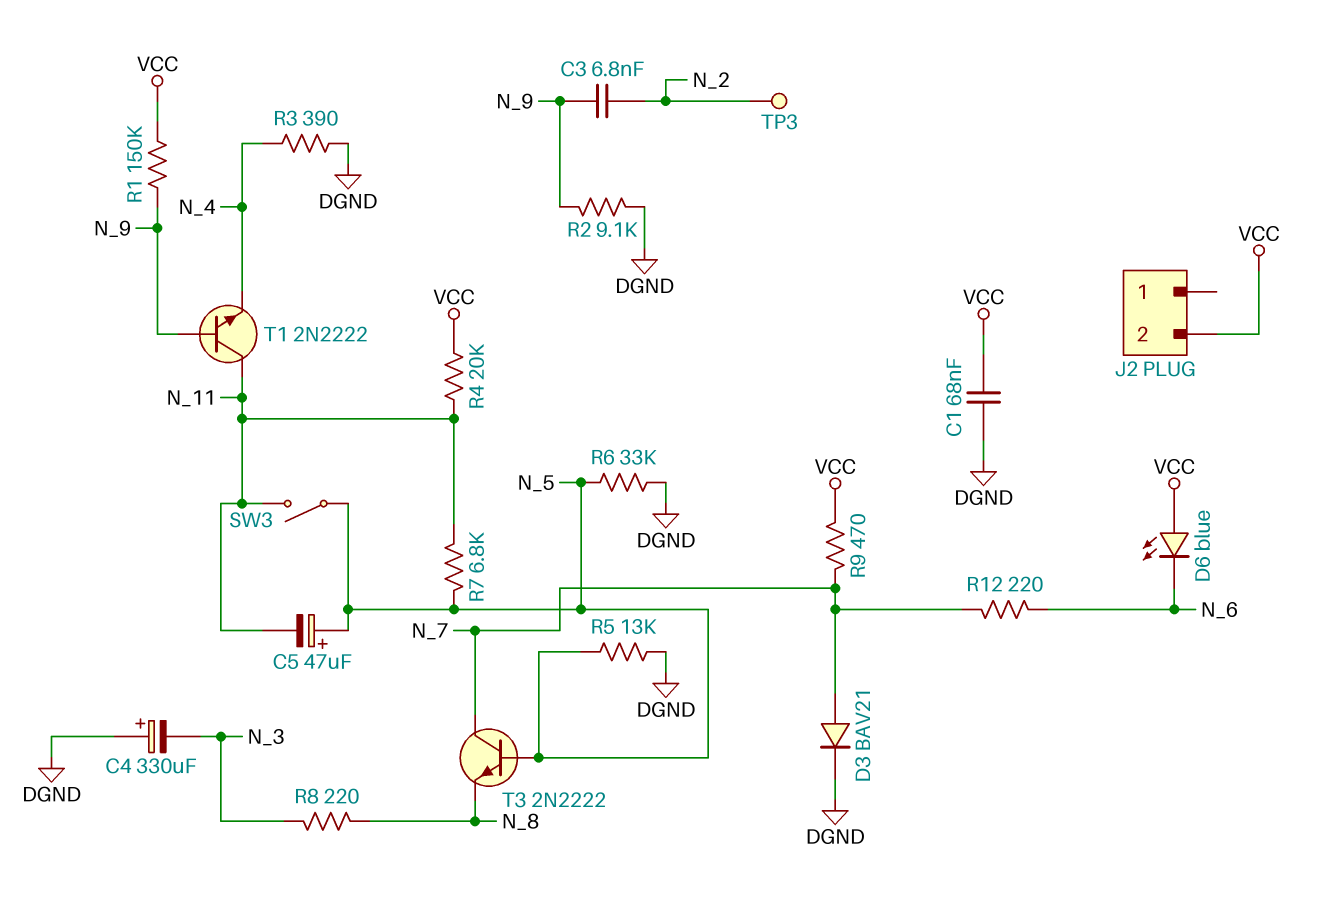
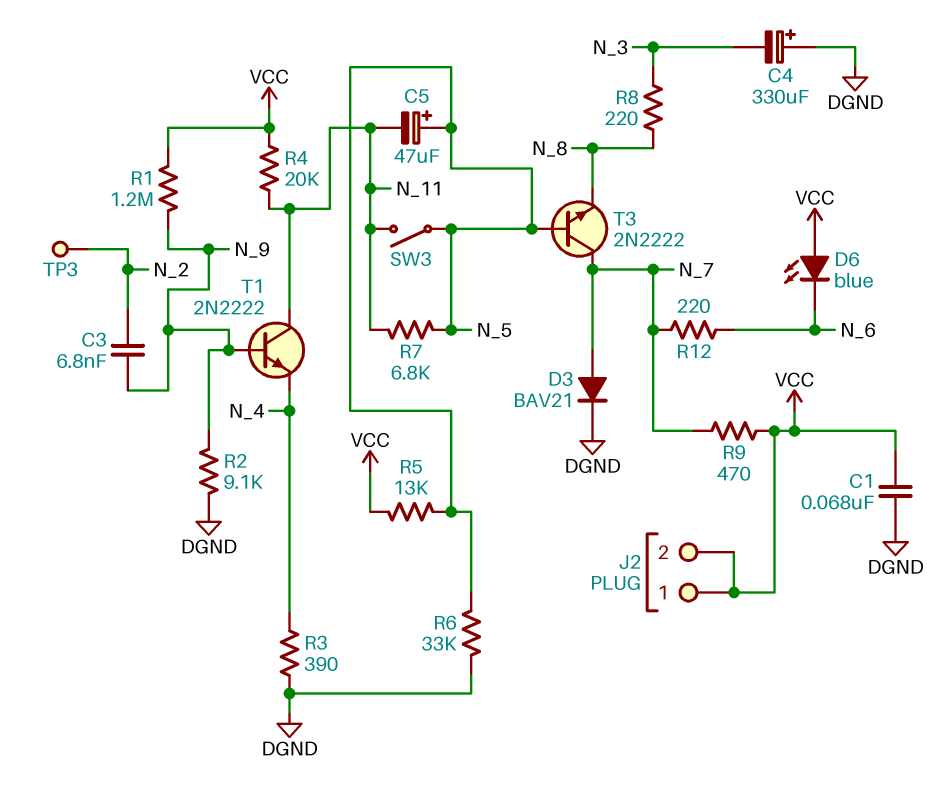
J2 pin 1: none -> VCC
R1: 150k (N_9, VCC) -> 1.2M (N_9, VCC)
R5: 13k (DGND, N_5) -> 13k (N_5, VCC)

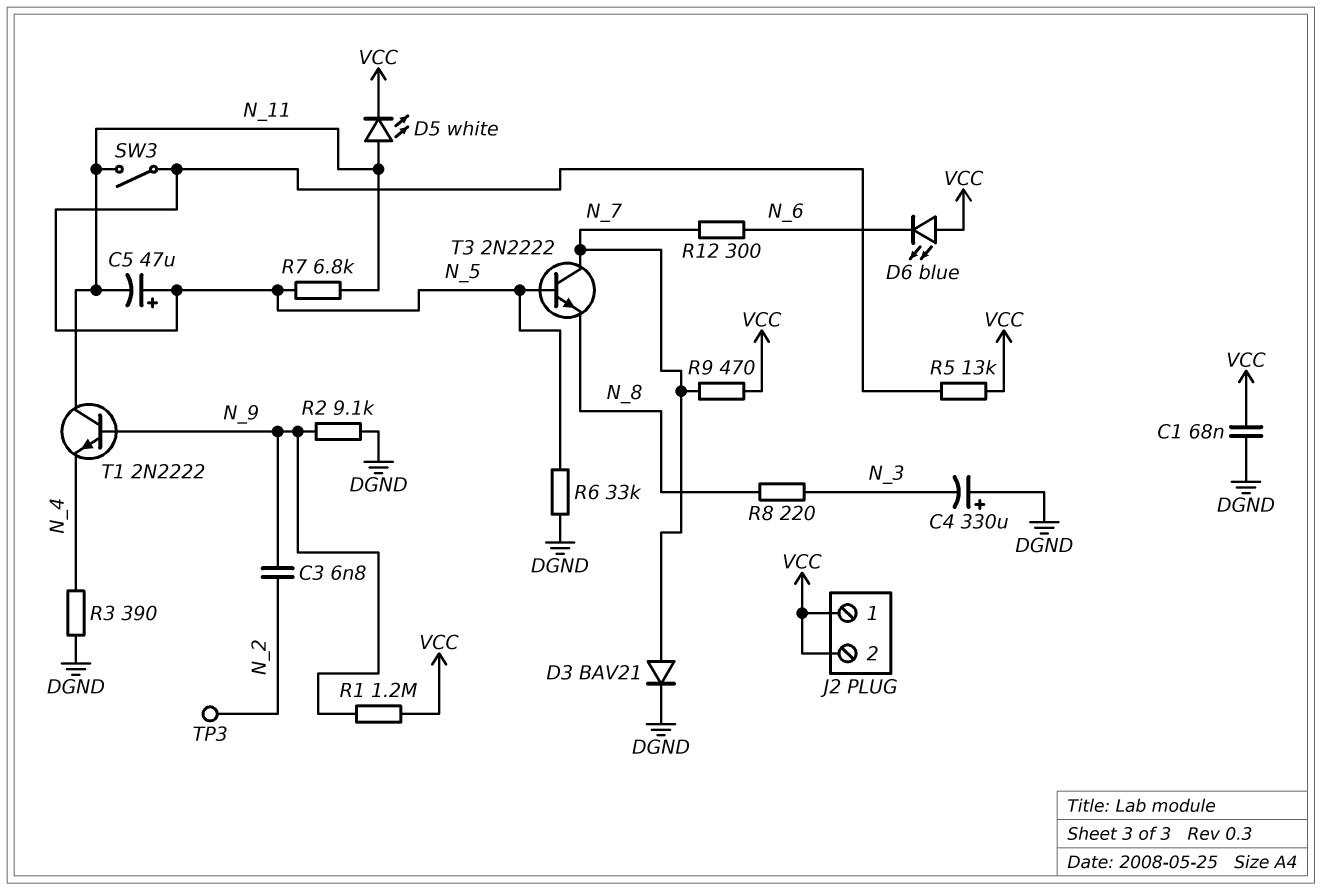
D5: none -> LED white (A N_11, K VCC)
R4: 20k (N_11, VCC) -> none
R12: 220 (N_6, N_7) -> 300 (N_6, N_7)

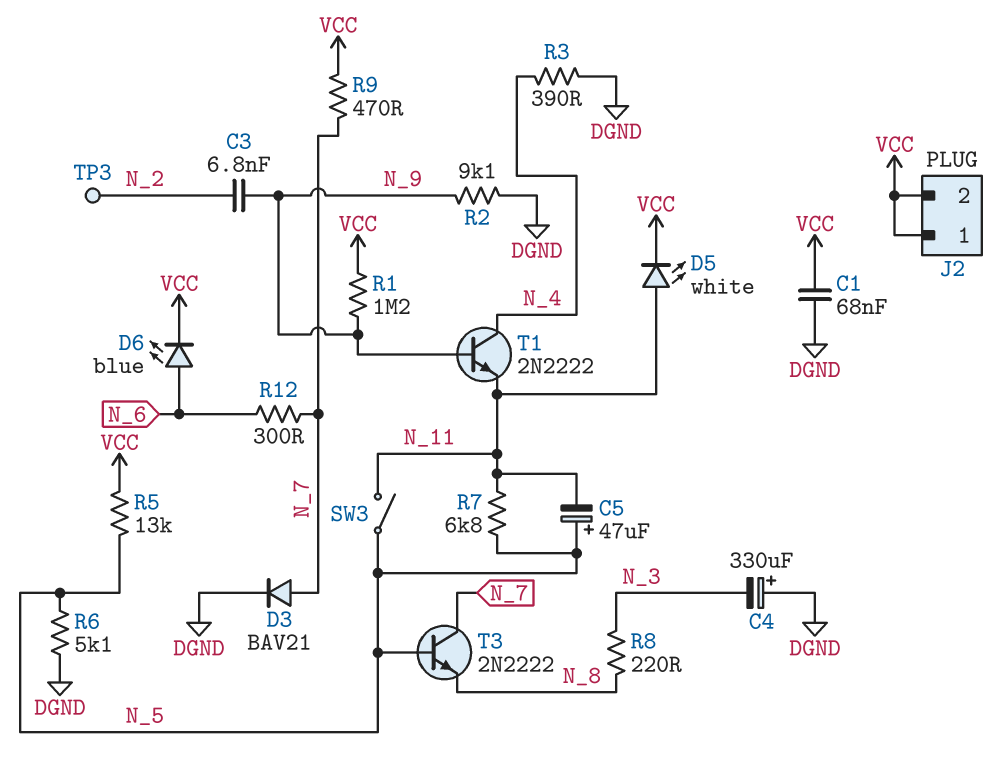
D6: LED blue (A VCC, K N_6) -> LED blue (A N_6, K VCC)
R6: 33k (DGND, N_5) -> 5.1k (DGND, N_5)
T1: NPN 2N2222 (B N_9, C N_11, E N_4) -> NPN 2N2222 (B N_9, C N_4, E N_11)

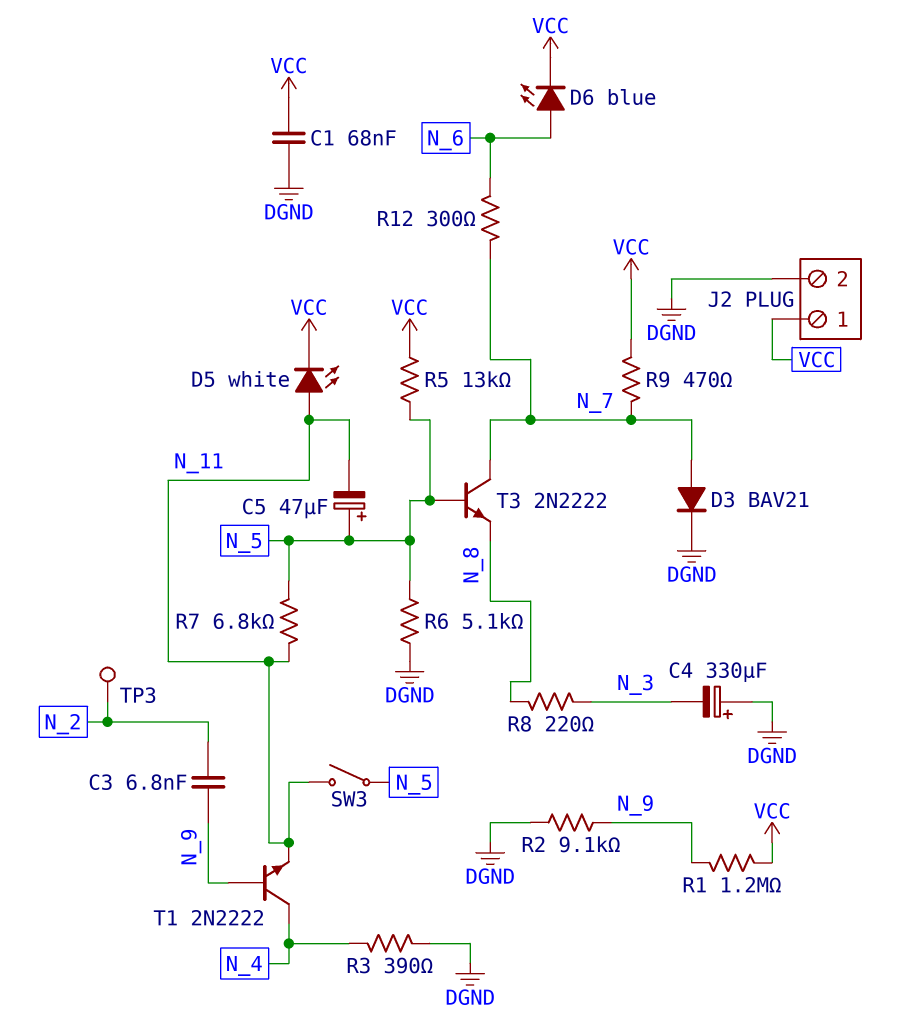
J2 pin 2: VCC -> DGND

